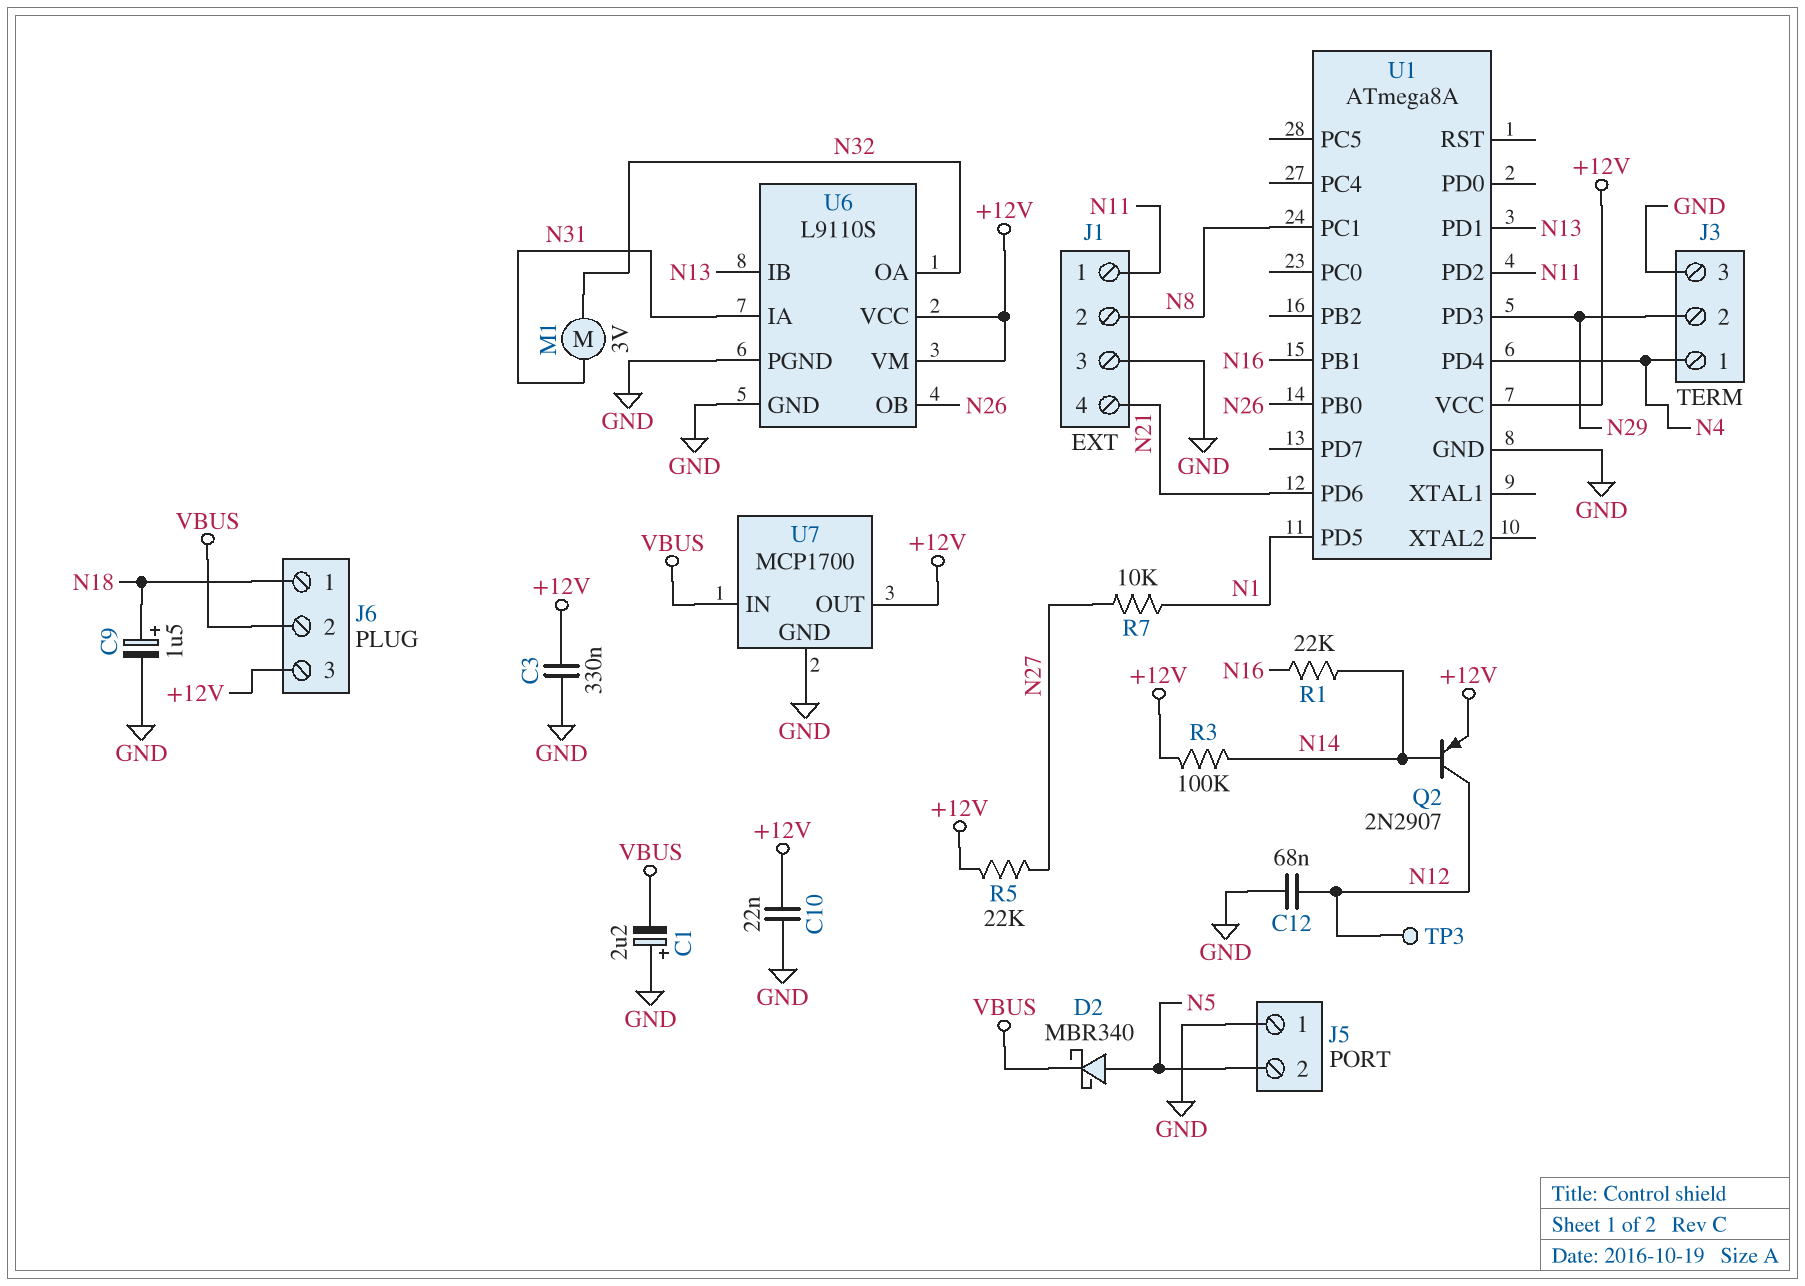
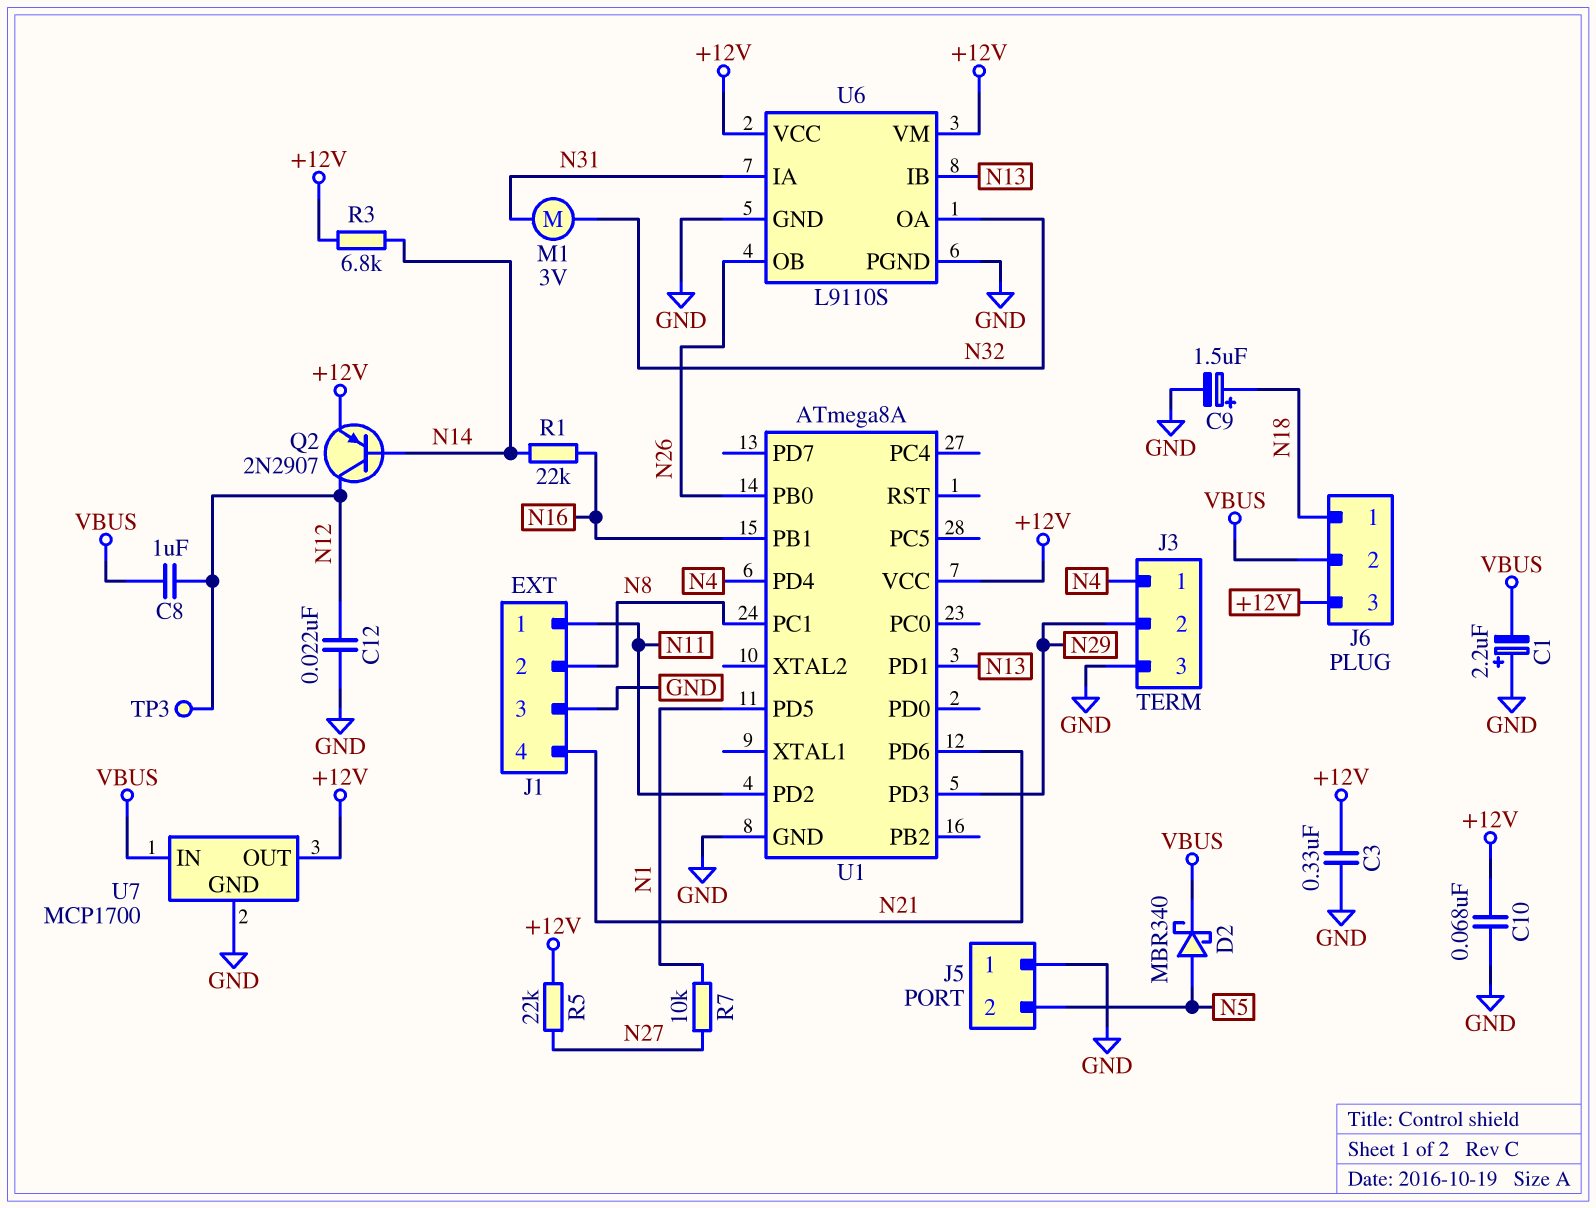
C8: none -> 1uF (N12, VBUS)
C10: 22nF (+12V, GND) -> 68nF (+12V, GND)
C12: 68nF (GND, N12) -> 22nF (GND, N12)
R3: 100k (+12V, N14) -> 6.8k (+12V, N14)

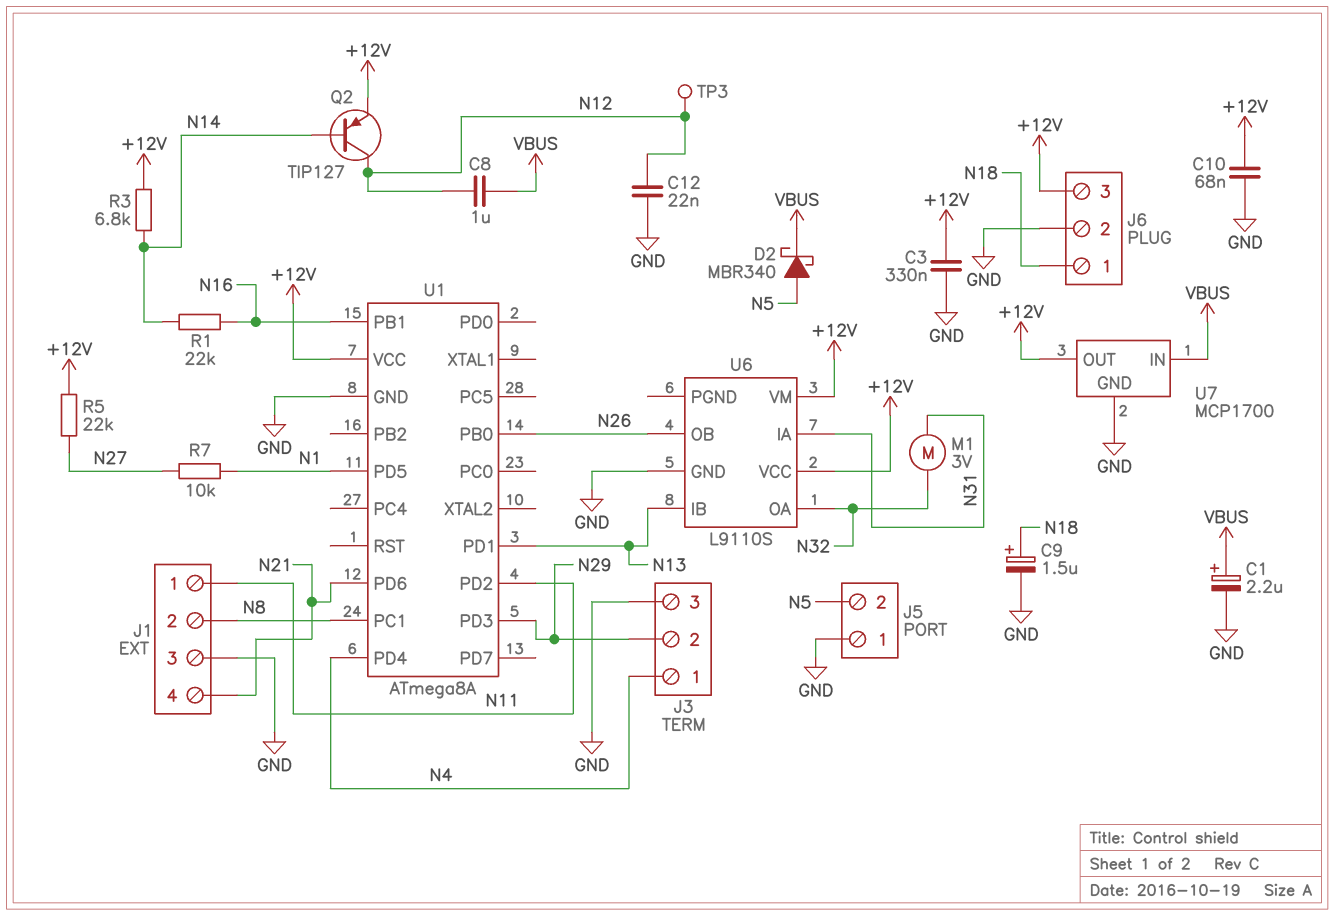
C1: 2.2uF (plus GND, minus VBUS) -> 2.2uF (plus VBUS, minus GND)
J6 pin 2: VBUS -> GND
Q2: PNP 2N2907 (B N14, C N12, E +12V) -> PNP TIP127 (B N14, C N12, E +12V)
U6 pin PGND: GND -> none

